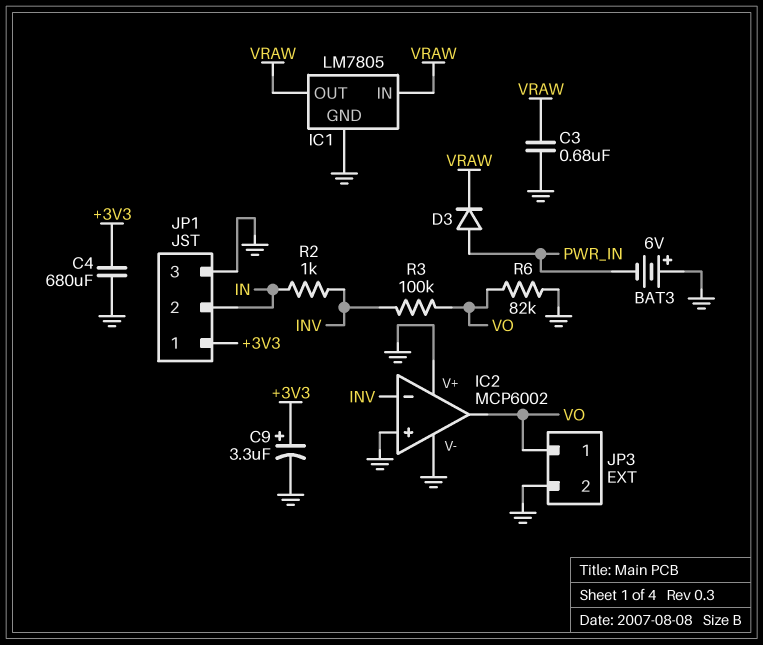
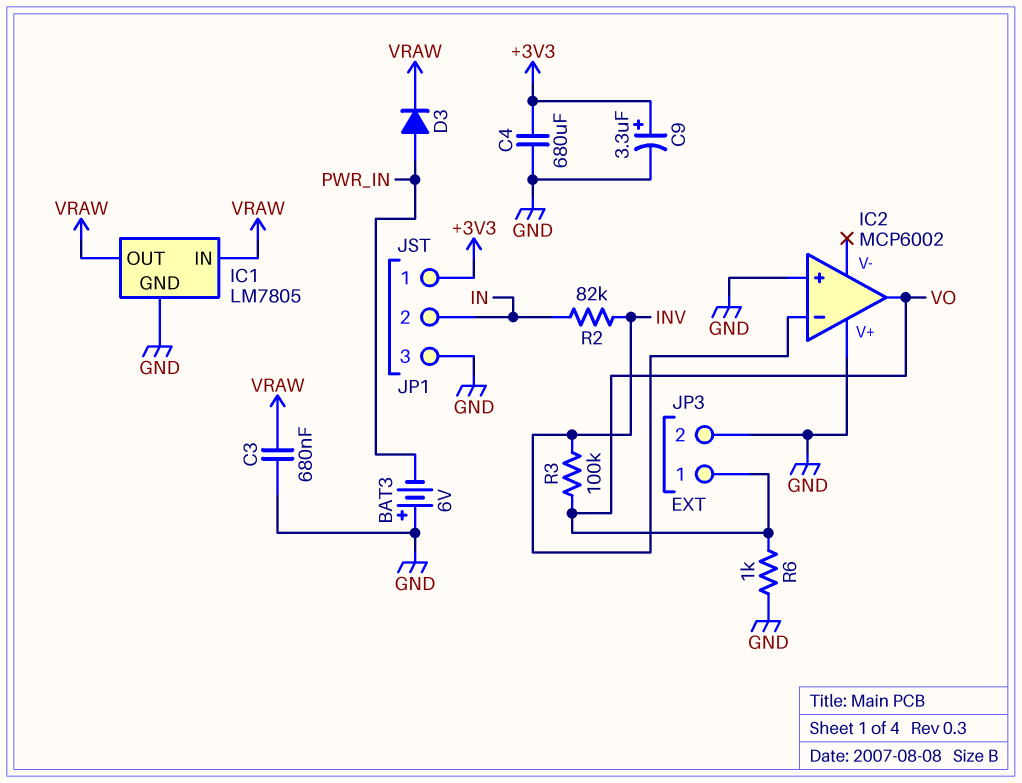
IC2 pin V-: GND -> none
R2: 1k (IN, INV) -> 82k (IN, INV)
R6: 82k (GND, VO) -> 1k (GND, VO)

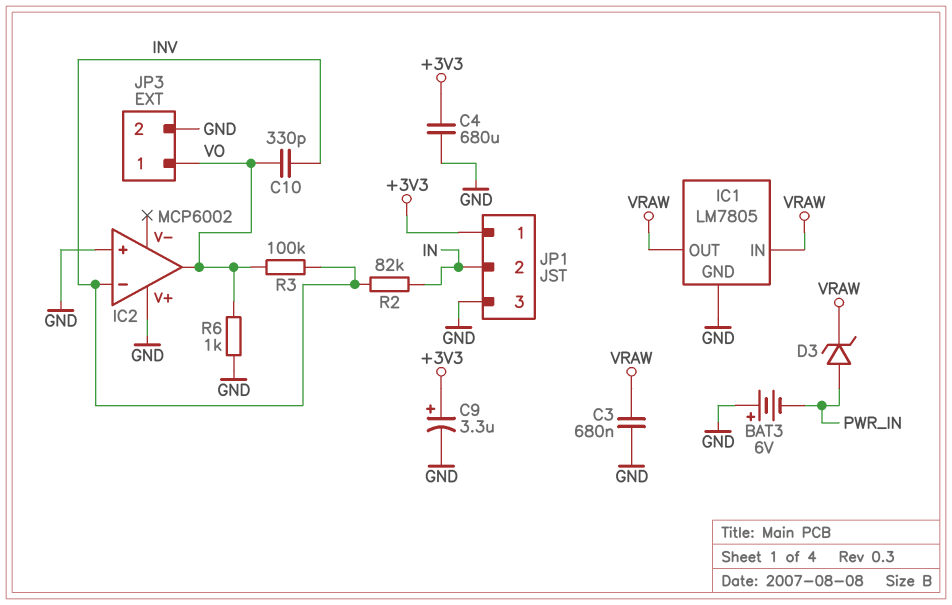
C10: none -> 330pF (INV, VO)
D3: diode (A PWR_IN, K VRAW) -> zener (A PWR_IN, K VRAW)

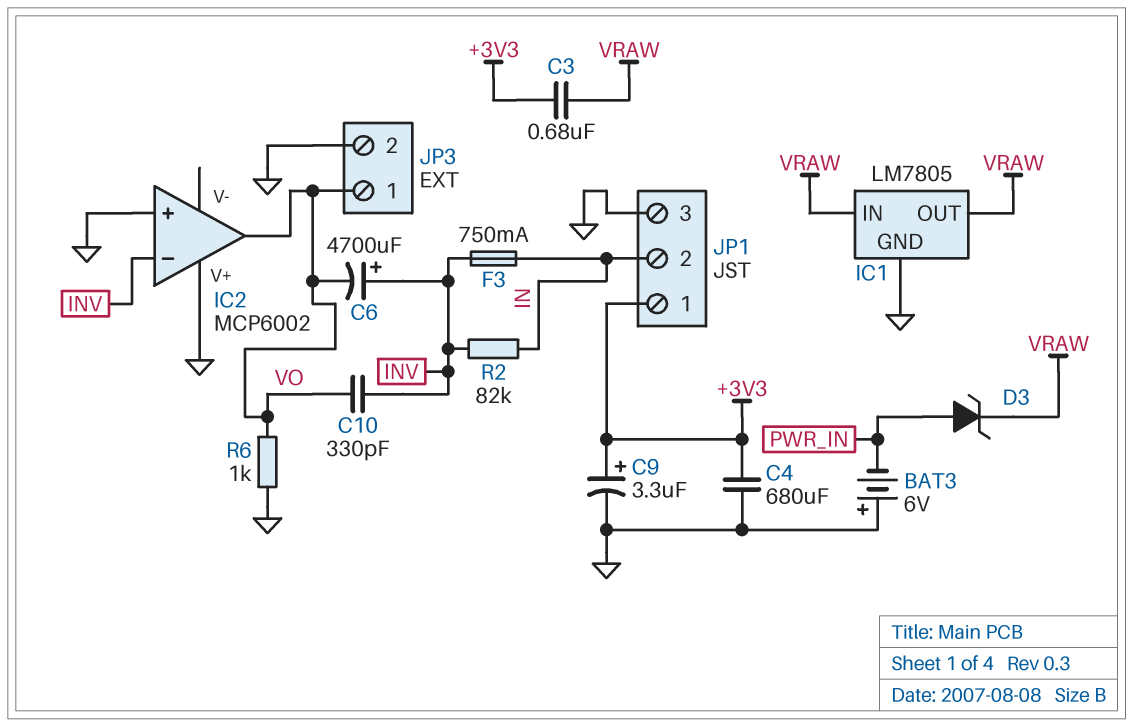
C3: 680nF (GND, VRAW) -> 680nF (+3V3, VRAW)
C6: none -> 4700uF (plus INV, minus VO)
F3: none -> 750mA (IN, INV)
R3: 100k (INV, VO) -> none

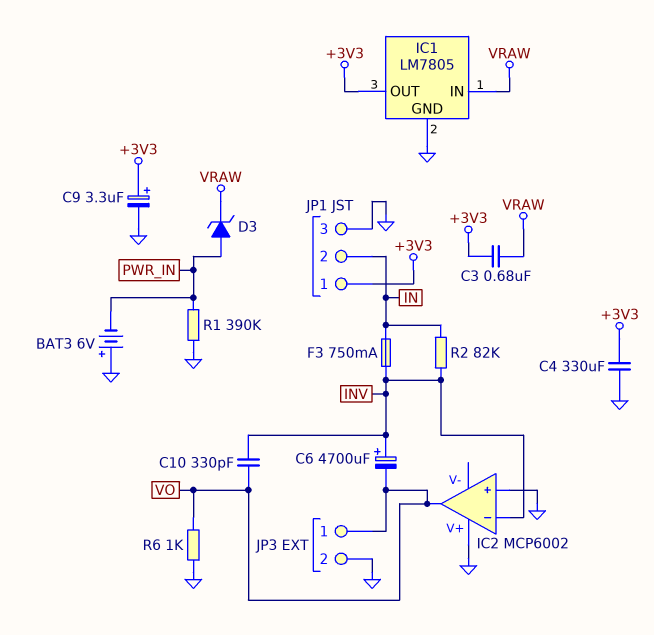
C4: 680uF (+3V3, GND) -> 330uF (+3V3, GND)
IC1 pin OUT: VRAW -> +3V3
R1: none -> 390k (GND, PWR_IN)

